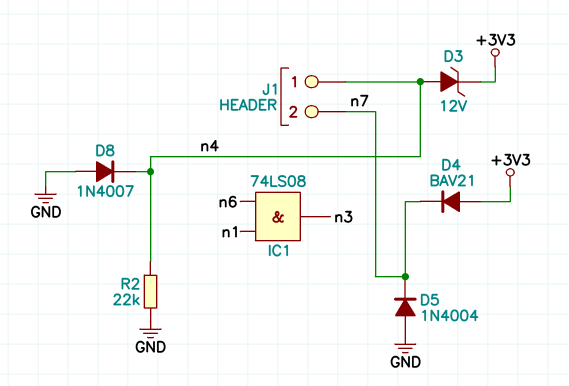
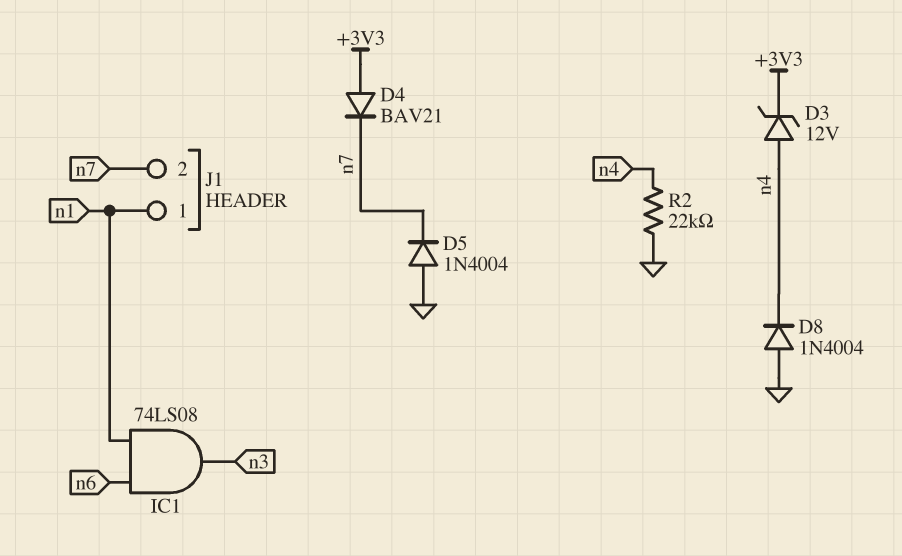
D8: diode 1N4007 (A GND, K n4) -> diode 1N4004 (A GND, K n4)
J1 pin 1: n4 -> n1

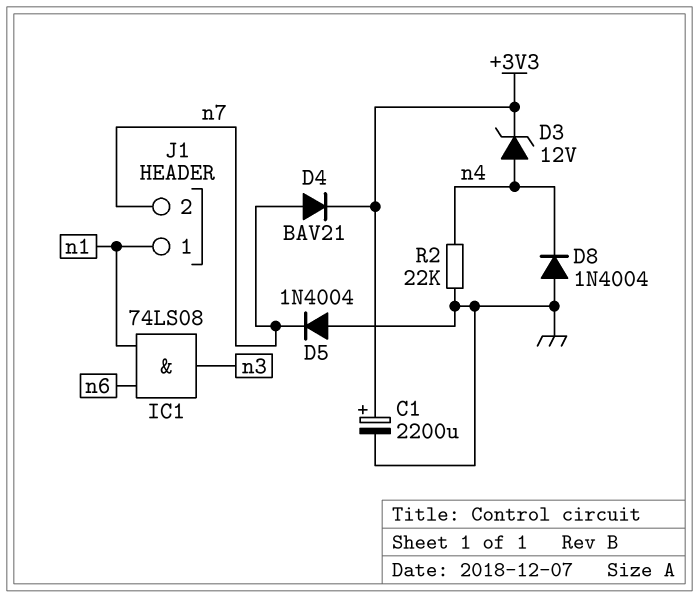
C1: none -> 2200uF (plus +3V3, minus GND)
D4: diode BAV21 (A +3V3, K n7) -> diode BAV21 (A n7, K +3V3)

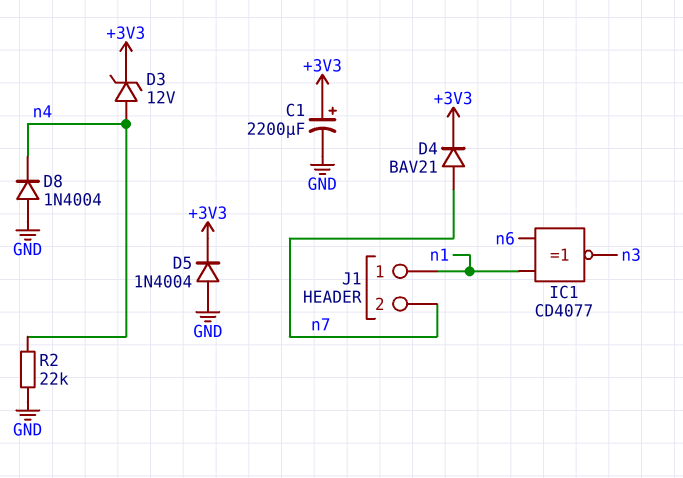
D5: diode 1N4004 (A GND, K n7) -> diode 1N4004 (A GND, K +3V3)
IC1: AND 74LS08 (in n1, in n6, out n3) -> XNOR CD4077 (in n1, in n6, out n3)

